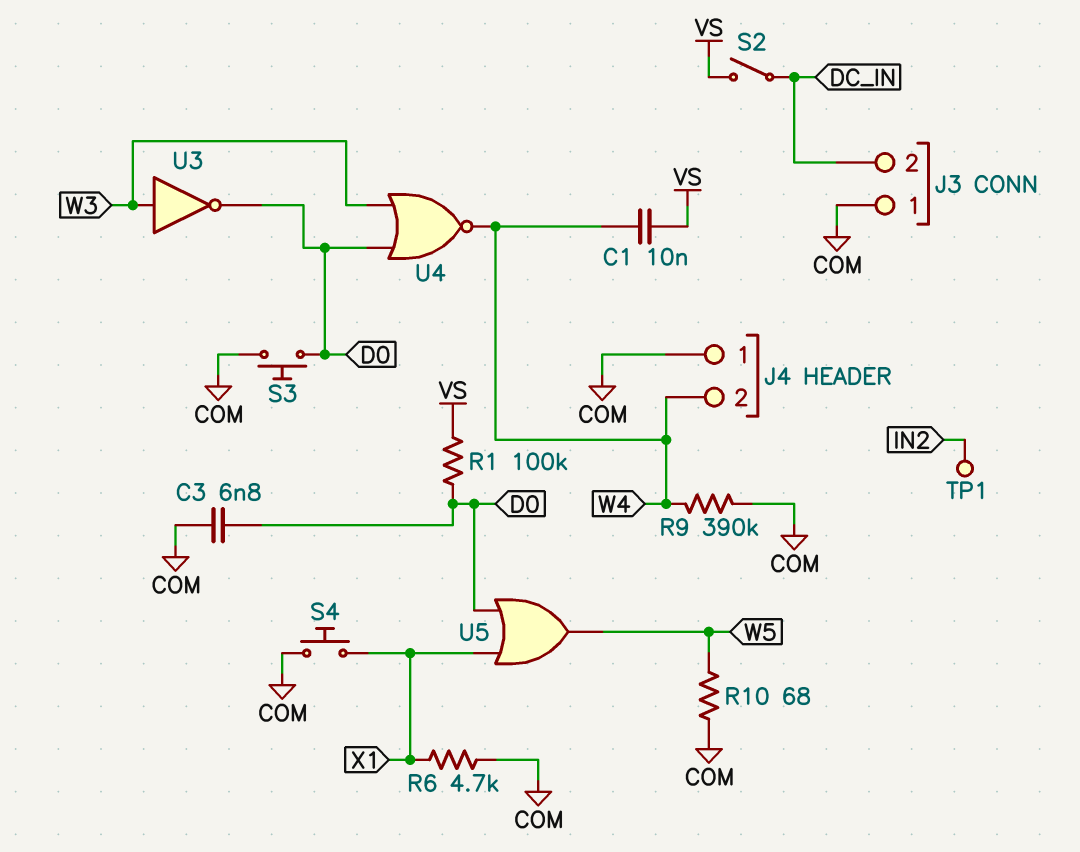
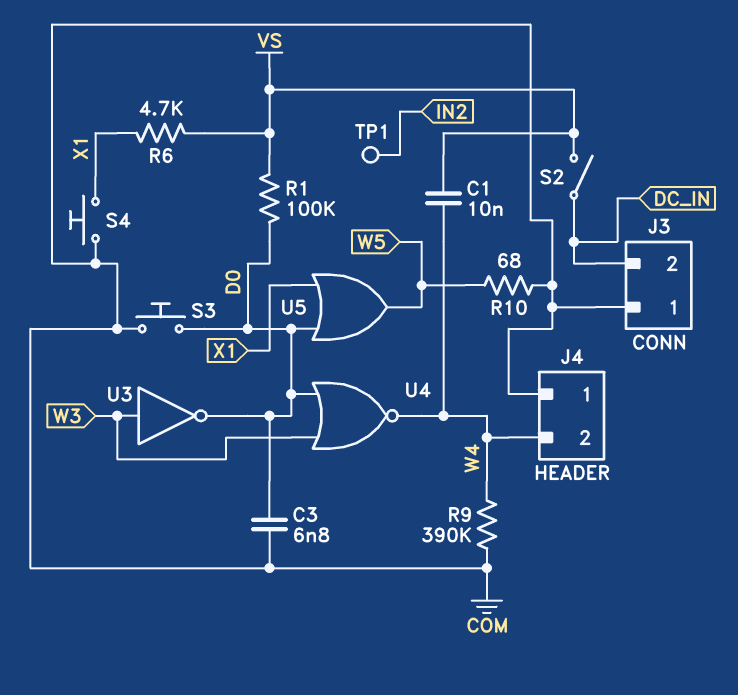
R6: 4.7k (COM, X1) -> 4.7k (VS, X1)

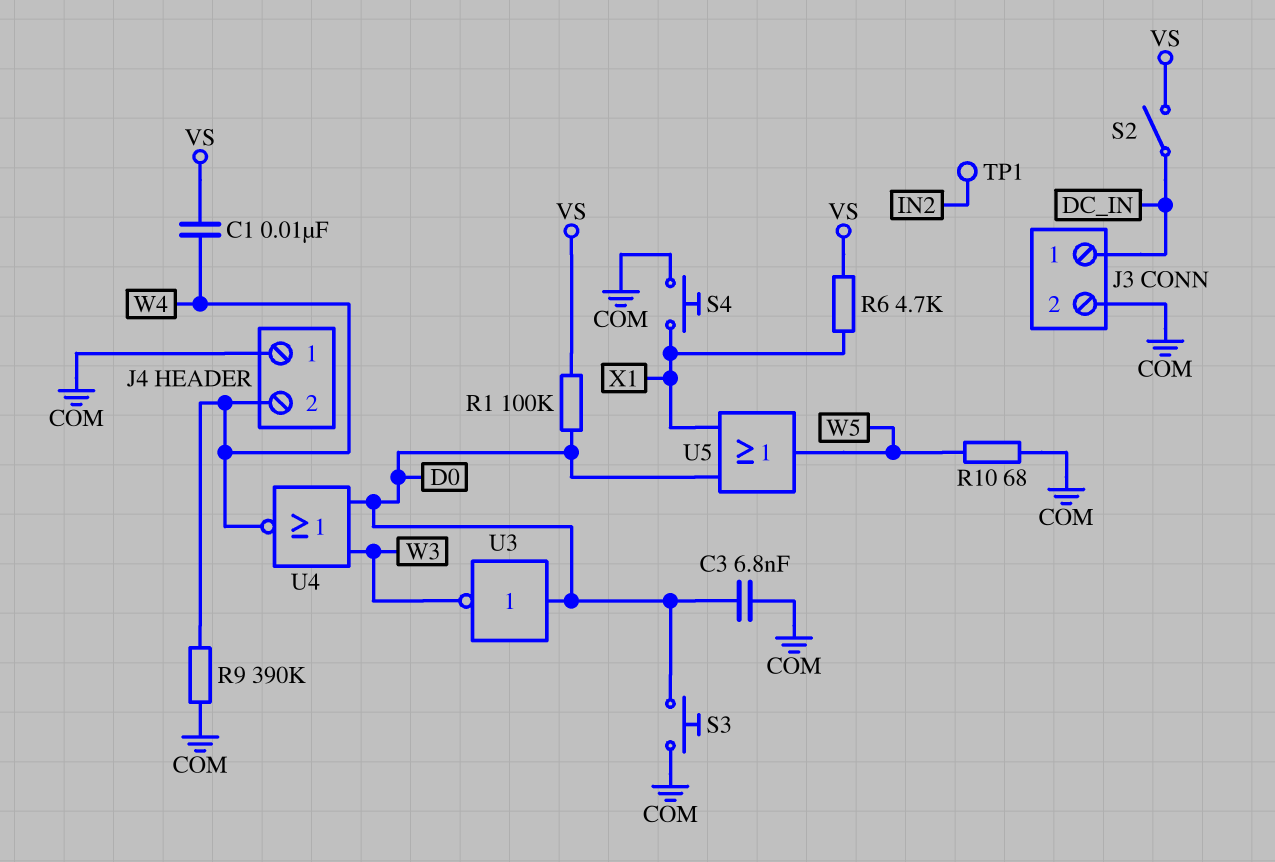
J3 pin 1: COM -> DC_IN
J3 pin 2: DC_IN -> COM
U3: NOT (in W3, out D0) -> NOT (in D0, out W3)

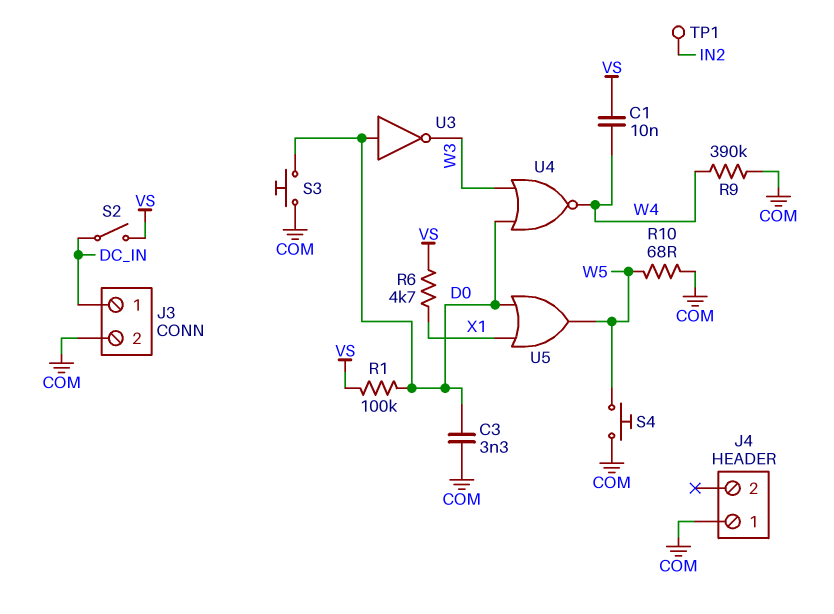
C3: 6.8nF (COM, D0) -> 3.3nF (COM, D0)
J4 pin 2: W4 -> none
S4: button (COM, X1) -> button (COM, W5)

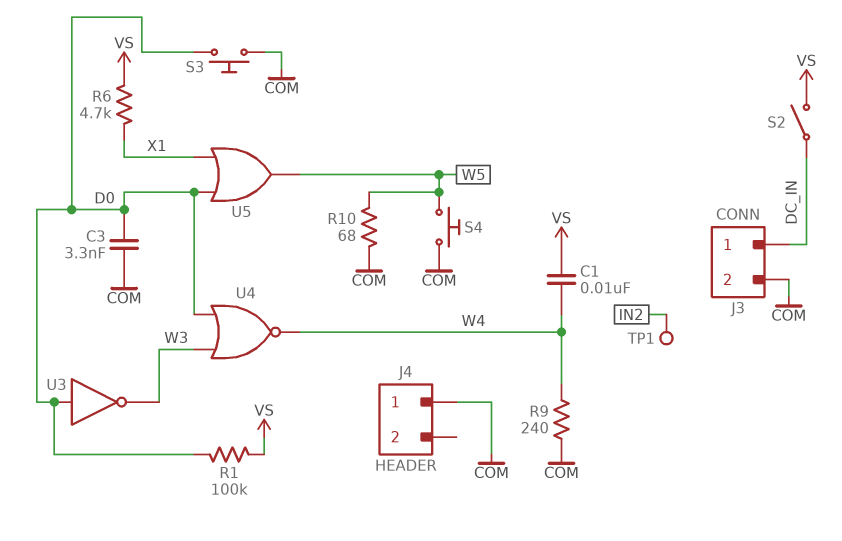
R9: 390k (COM, W4) -> 240 (COM, W4)

